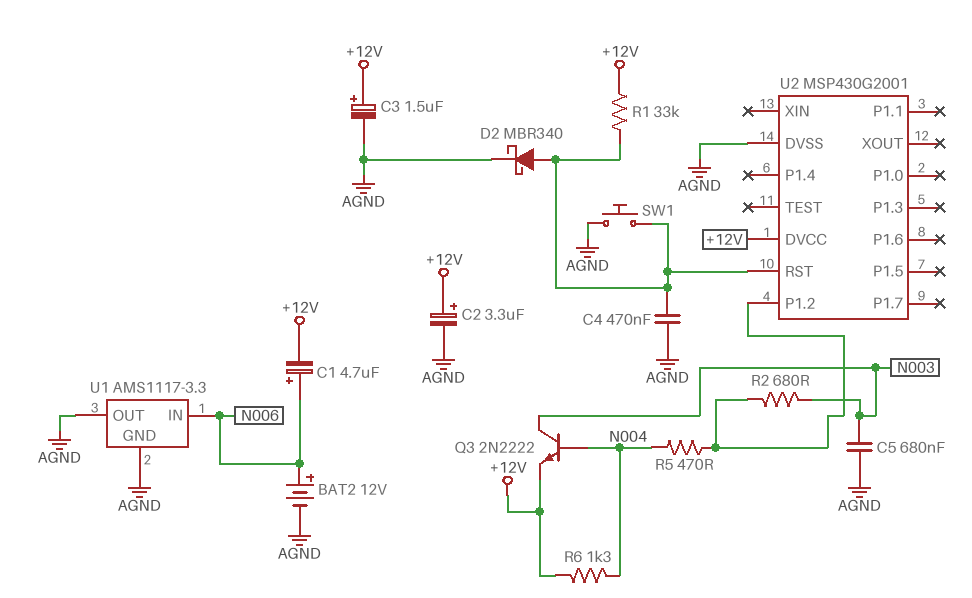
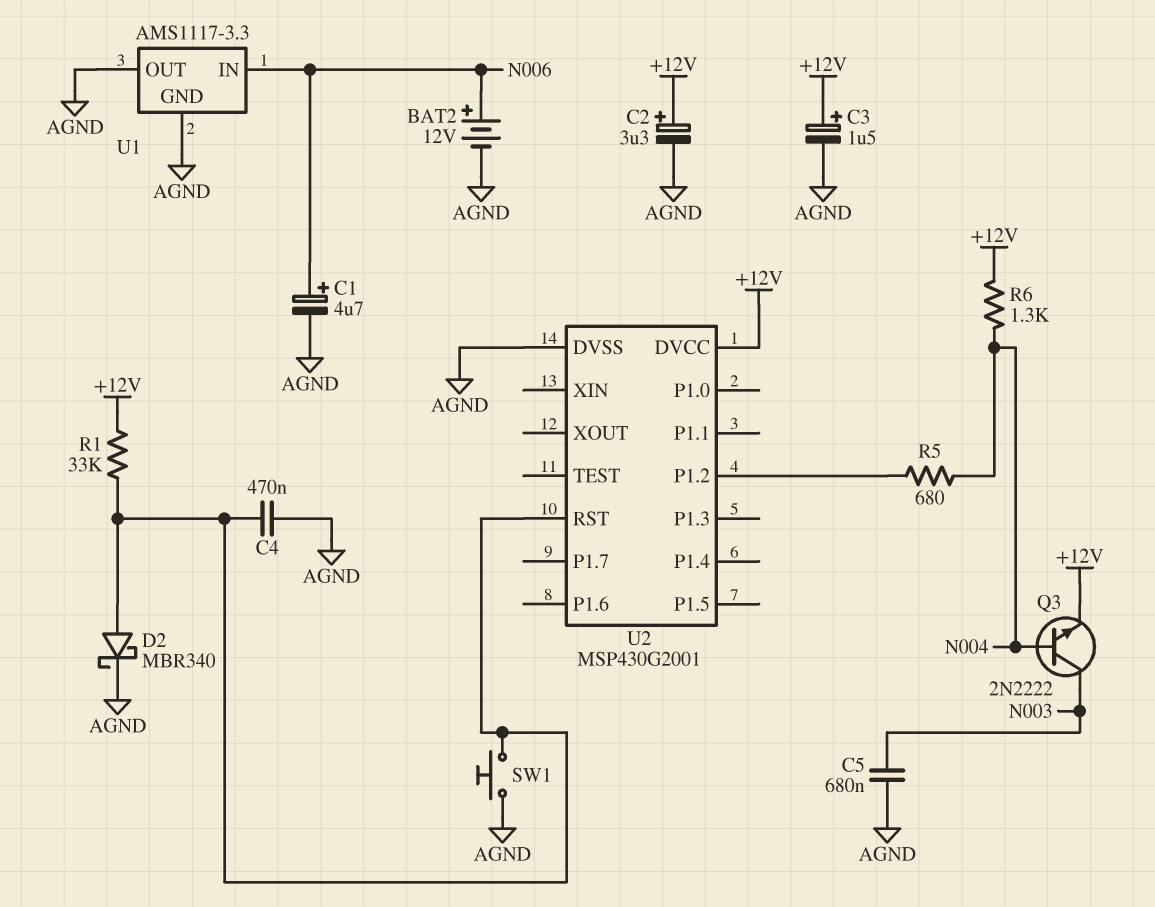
C1: 4.7uF (plus N006, minus +12V) -> 4.7uF (plus N006, minus AGND)
R2: 680 (N003, U2/P1.2) -> none
R5: 470 (N004, U2/P1.2) -> 680 (N004, U2/P1.2)

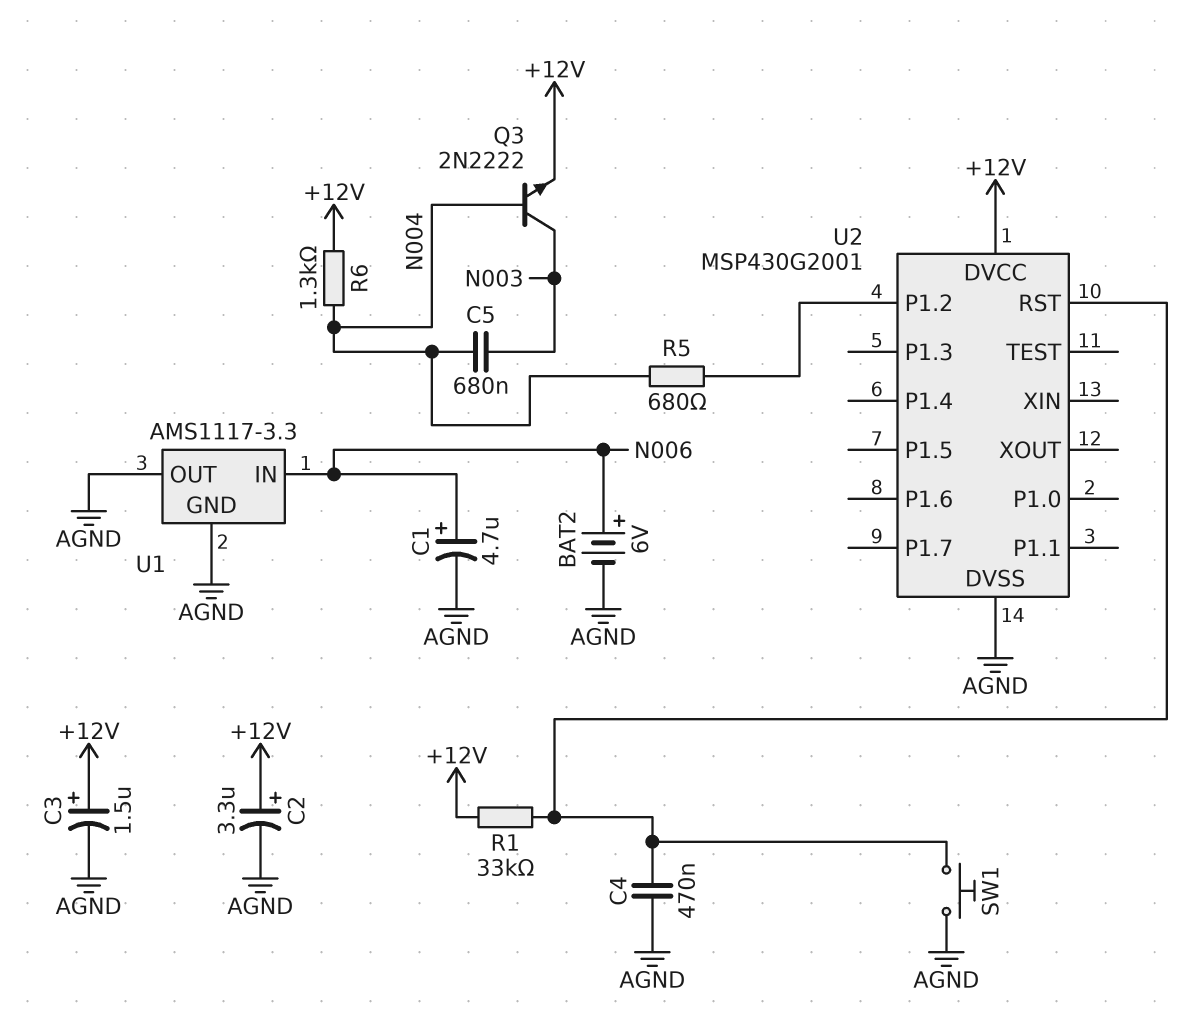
BAT2: 12V (plus N006, minus AGND) -> 6V (plus N006, minus AGND)
C5: 680nF (AGND, N003) -> 680nF (N003, N004)
D2: schottky MBR340 (A U2/RST, K AGND) -> none

